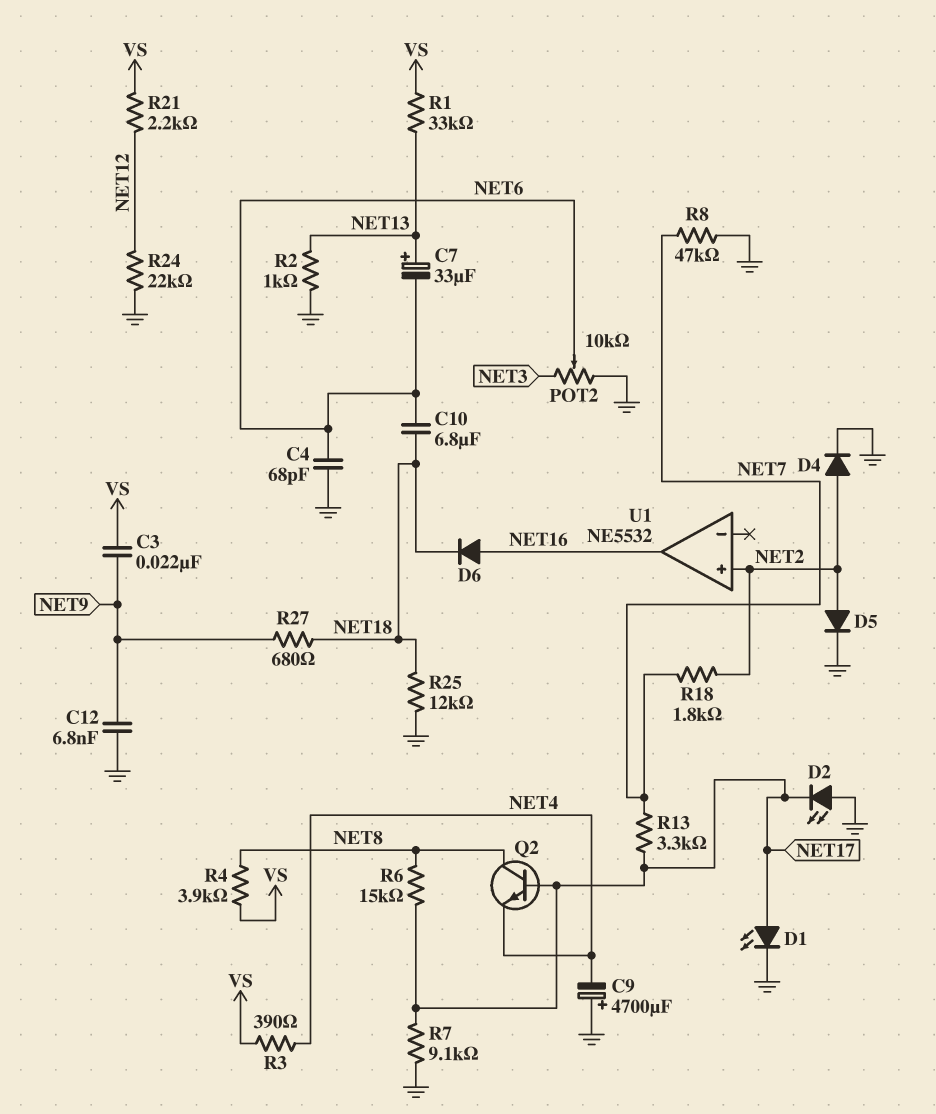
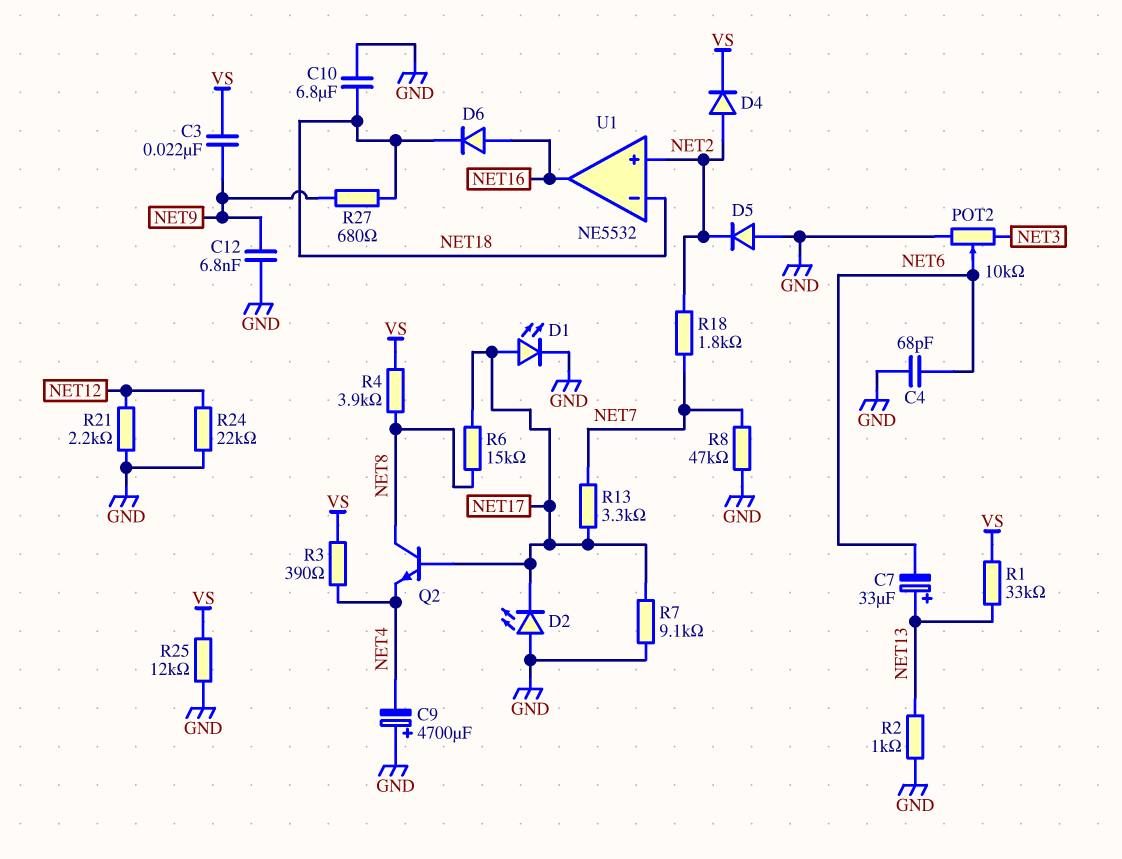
C10: 6.8uF (NET6, NET18) -> 6.8uF (GND, NET18)
D4: diode (A NET2, K GND) -> diode (A NET2, K VS)
D5: diode (A NET2, K GND) -> diode (A GND, K NET2)
R21: 2.2k (NET12, VS) -> 2.2k (GND, NET12)
R25: 12k (GND, NET18) -> 12k (GND, VS)
U1 pin in-: none -> NET18

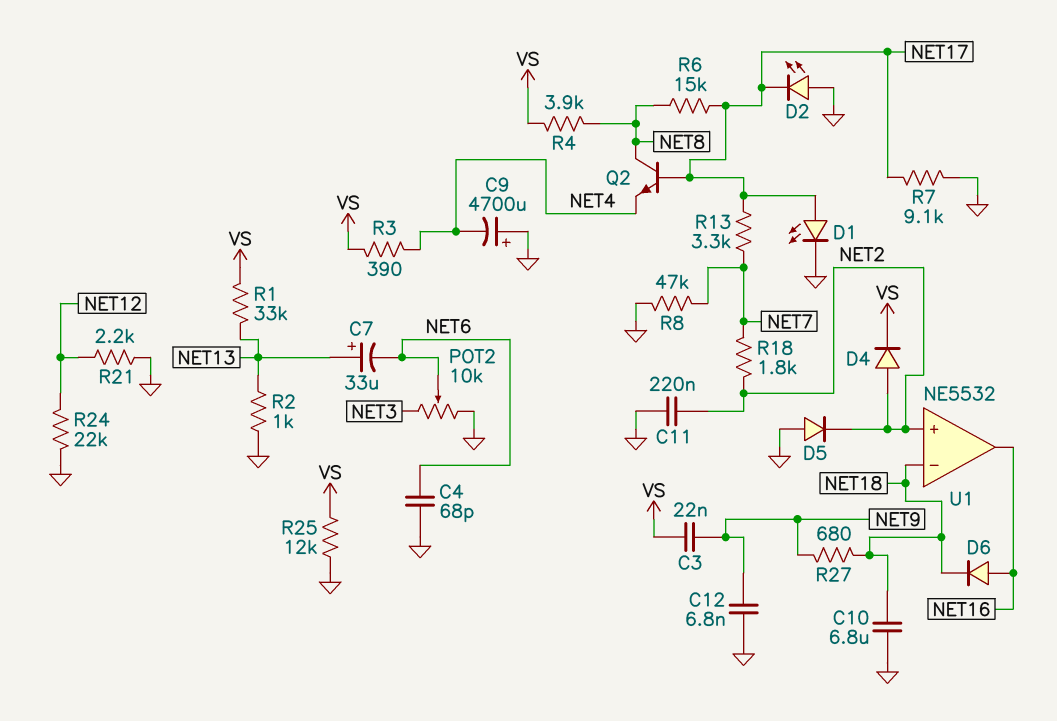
C11: none -> 220nF (GND, NET2)

